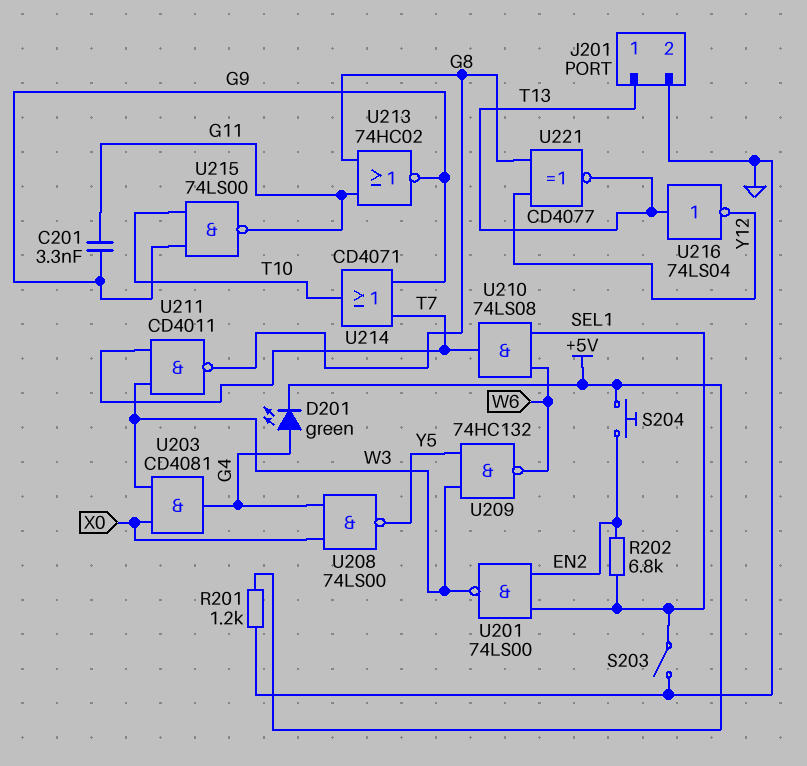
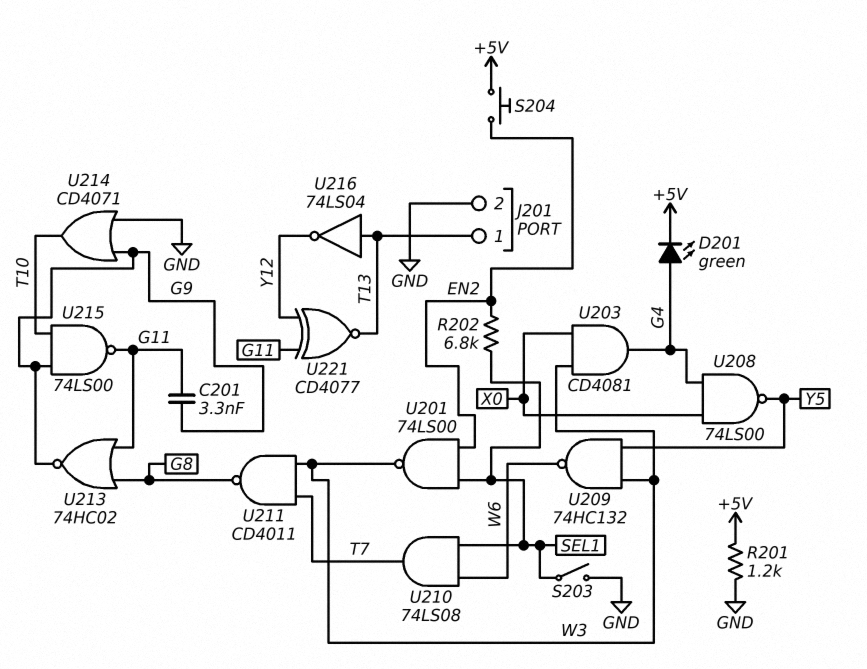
U214: OR CD4071 (in G9, in T7, out T10) -> OR CD4071 (in G9, in GND, out T10)
U221: XNOR CD4077 (in G8, in Y12, out T13) -> XNOR CD4077 (in G11, in Y12, out T13)

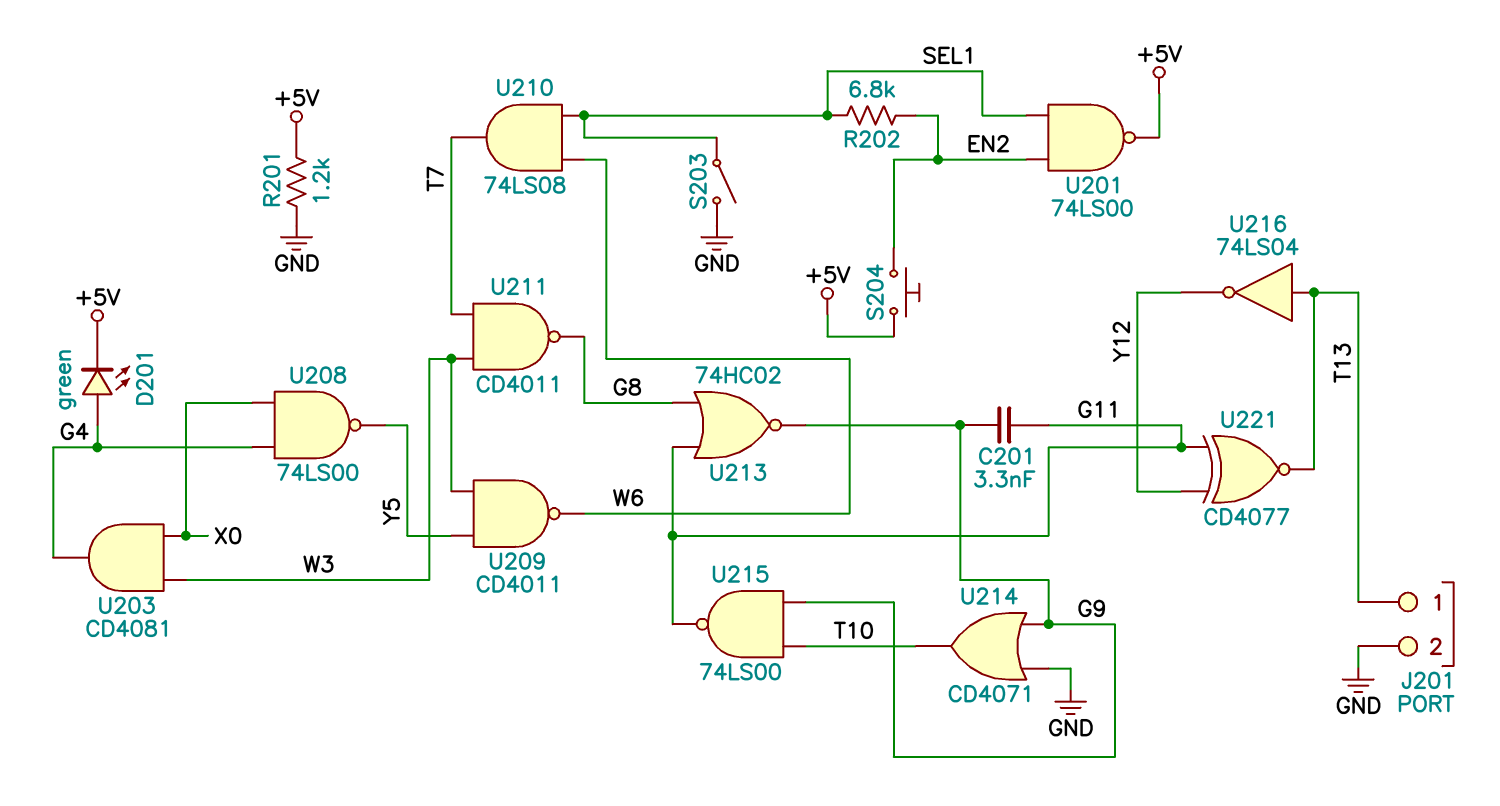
U201: NAND 74LS00 (in EN2, in SEL1, out W3) -> NAND 74LS00 (in EN2, in SEL1, out +5V)
U209: NAND 74HC132 (in W3, in Y5, out W6) -> NAND CD4011 (in W3, in Y5, out W6)

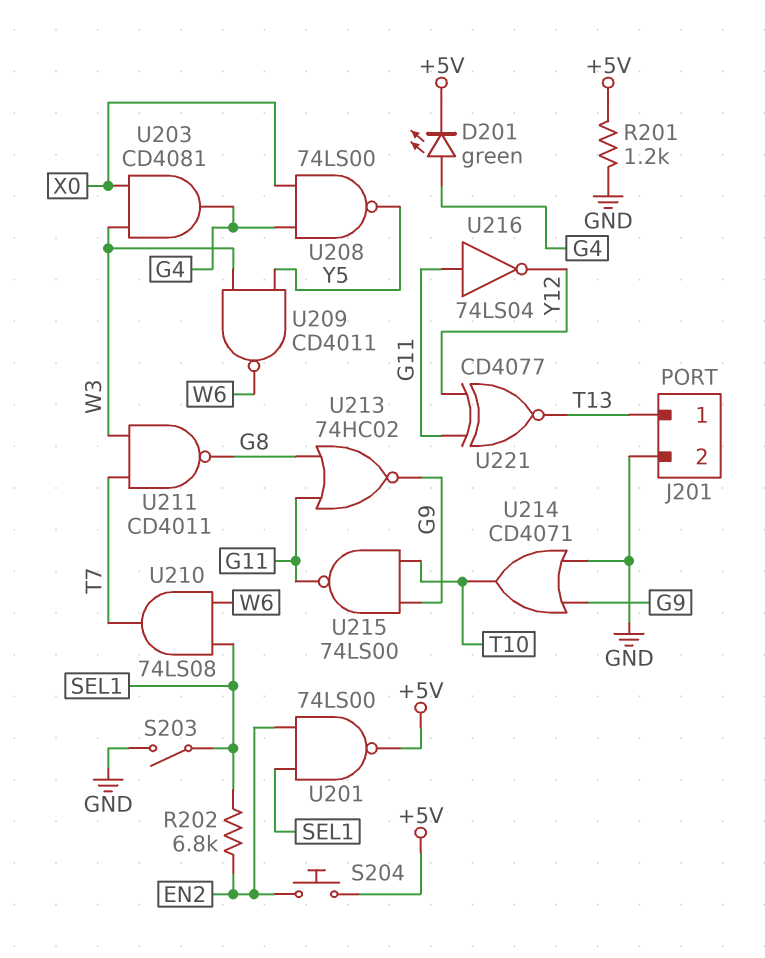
C201: 3.3nF (G9, G11) -> none
U216: NOT 74LS04 (in T13, out Y12) -> NOT 74LS04 (in G11, out Y12)

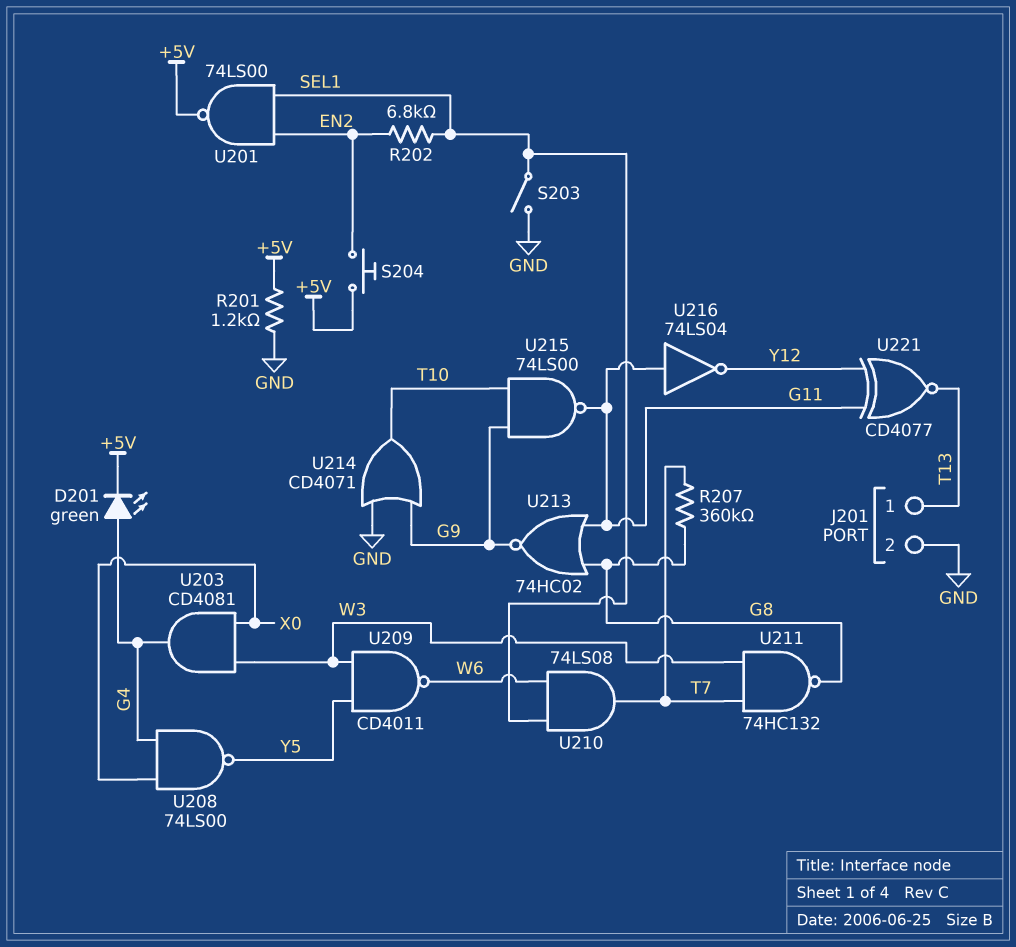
R207: none -> 360k (G8, T7)
U211: NAND CD4011 (in T7, in W3, out G8) -> NAND 74HC132 (in T7, in W3, out G8)

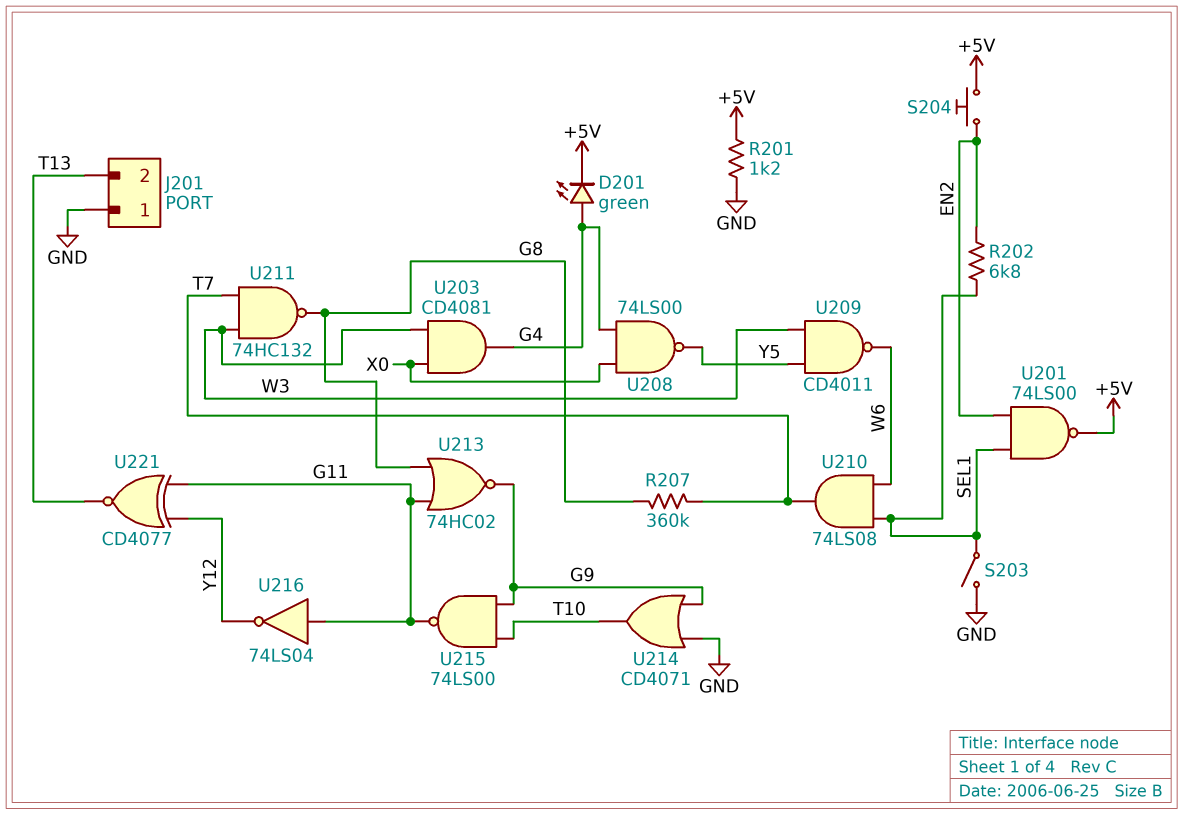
J201 pin 1: T13 -> GND
J201 pin 2: GND -> T13

